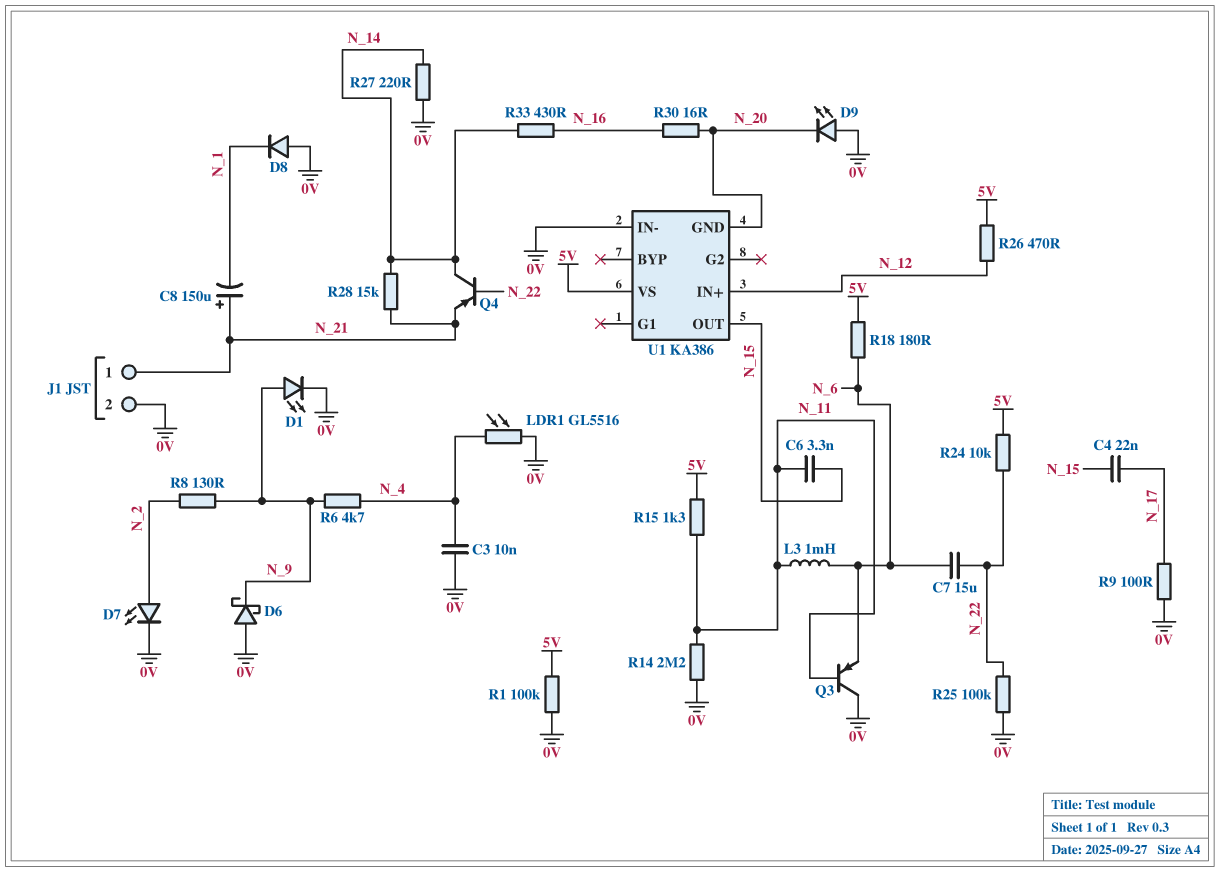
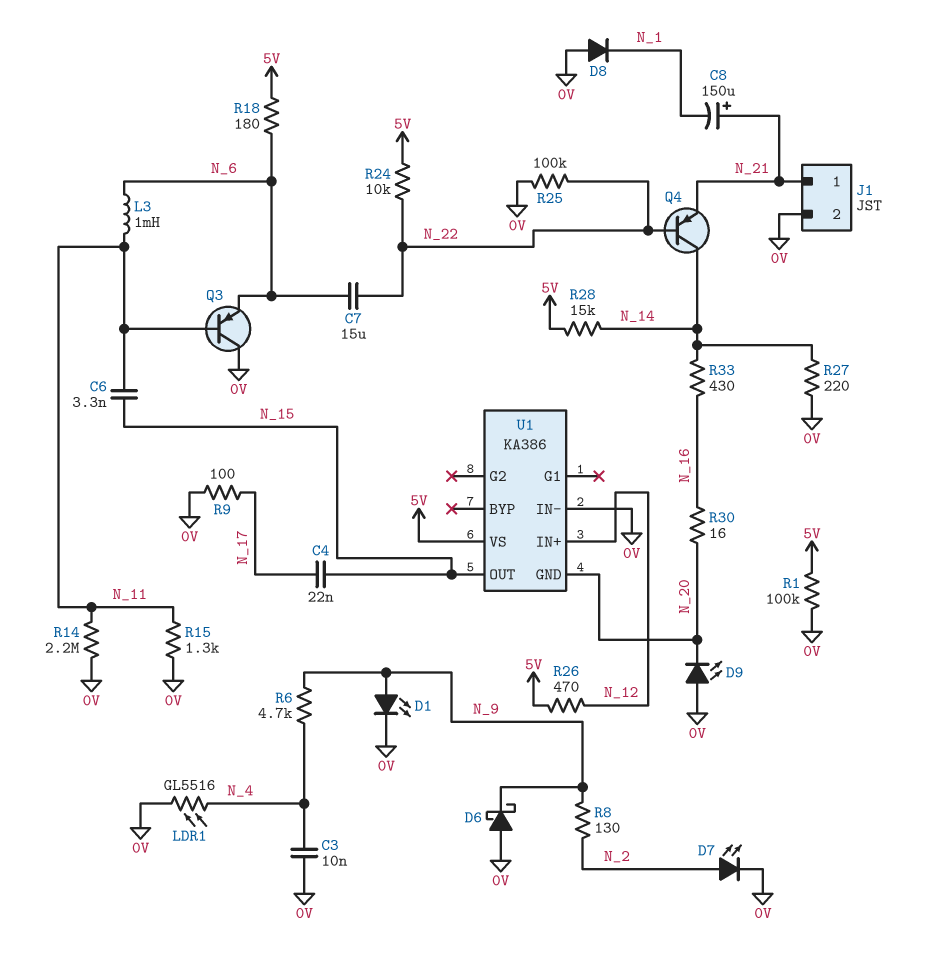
R15: 1.3k (5V, N_11) -> 1.3k (0V, N_11)
R28: 15k (N_14, N_21) -> 15k (5V, N_14)

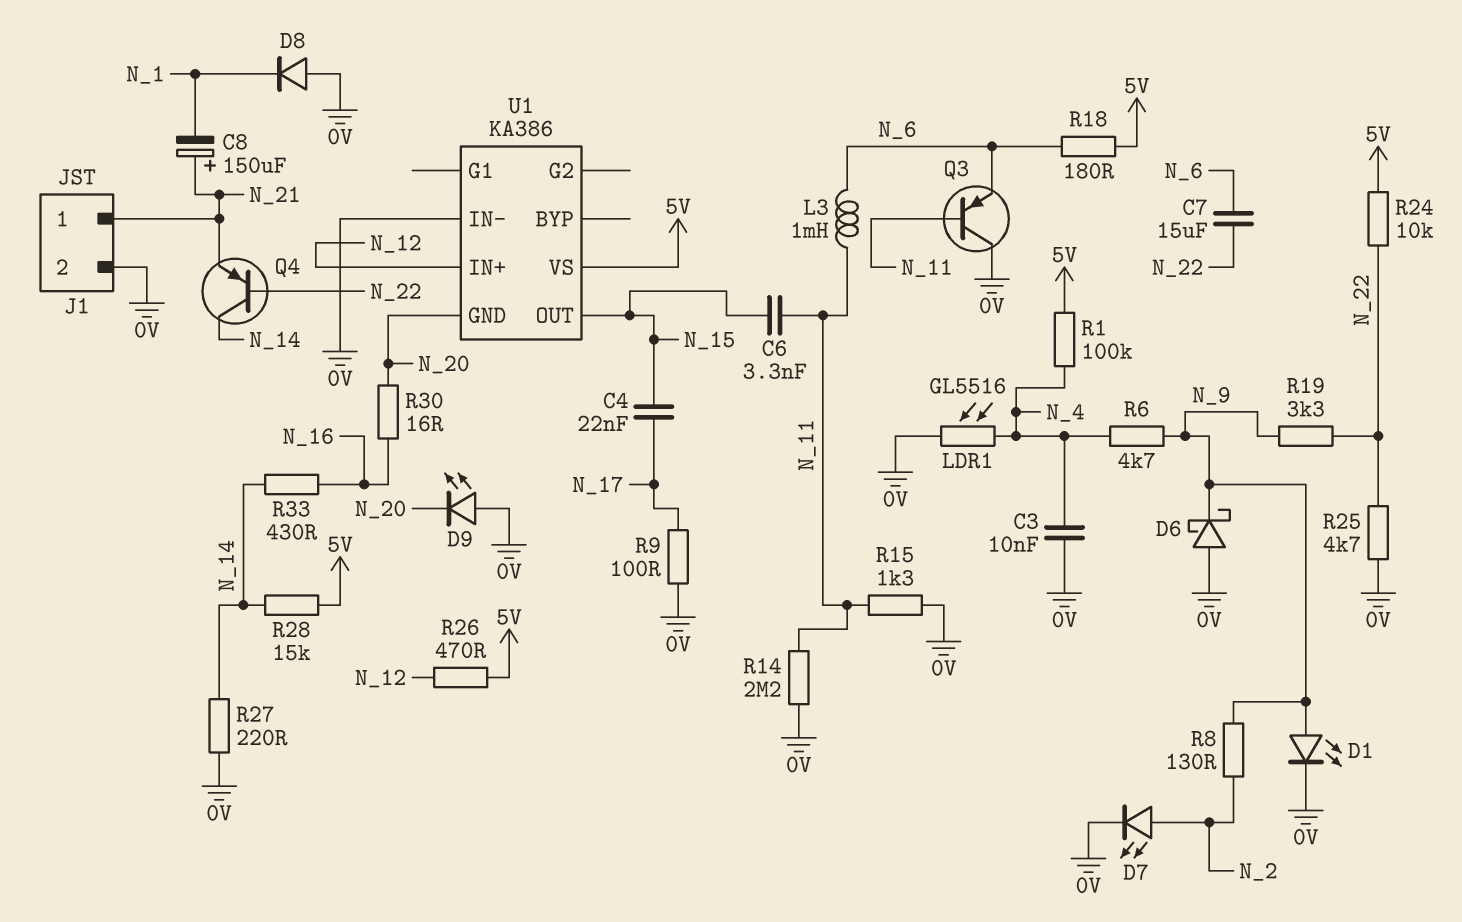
R1: 100k (0V, 5V) -> 100k (5V, N_4)
R19: none -> 3.3k (N_9, N_22)
R25: 100k (0V, N_22) -> 4.7k (0V, N_22)

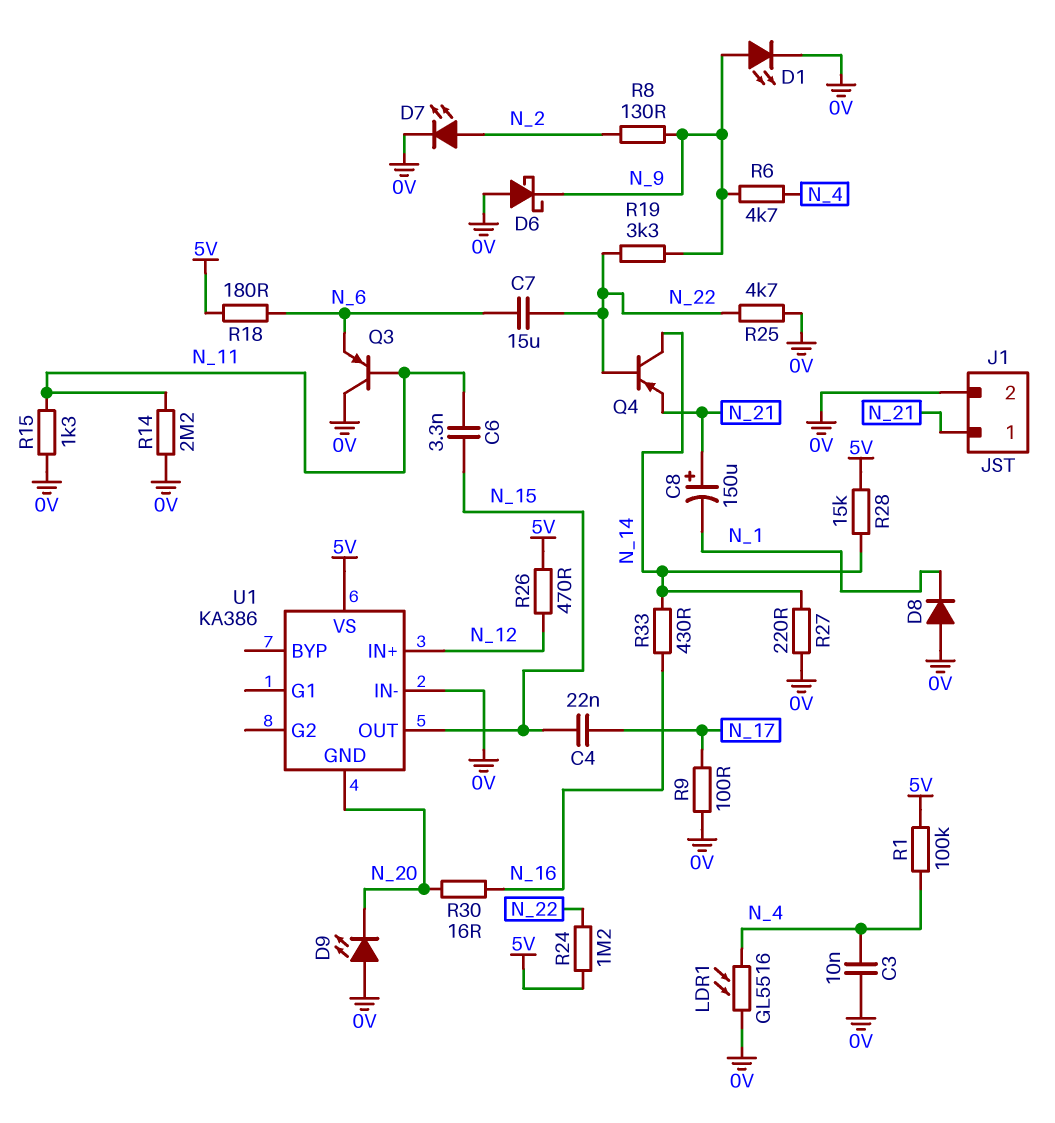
L3: 1mH (N_6, N_11) -> none
R24: 10k (5V, N_22) -> 1.2M (5V, N_22)

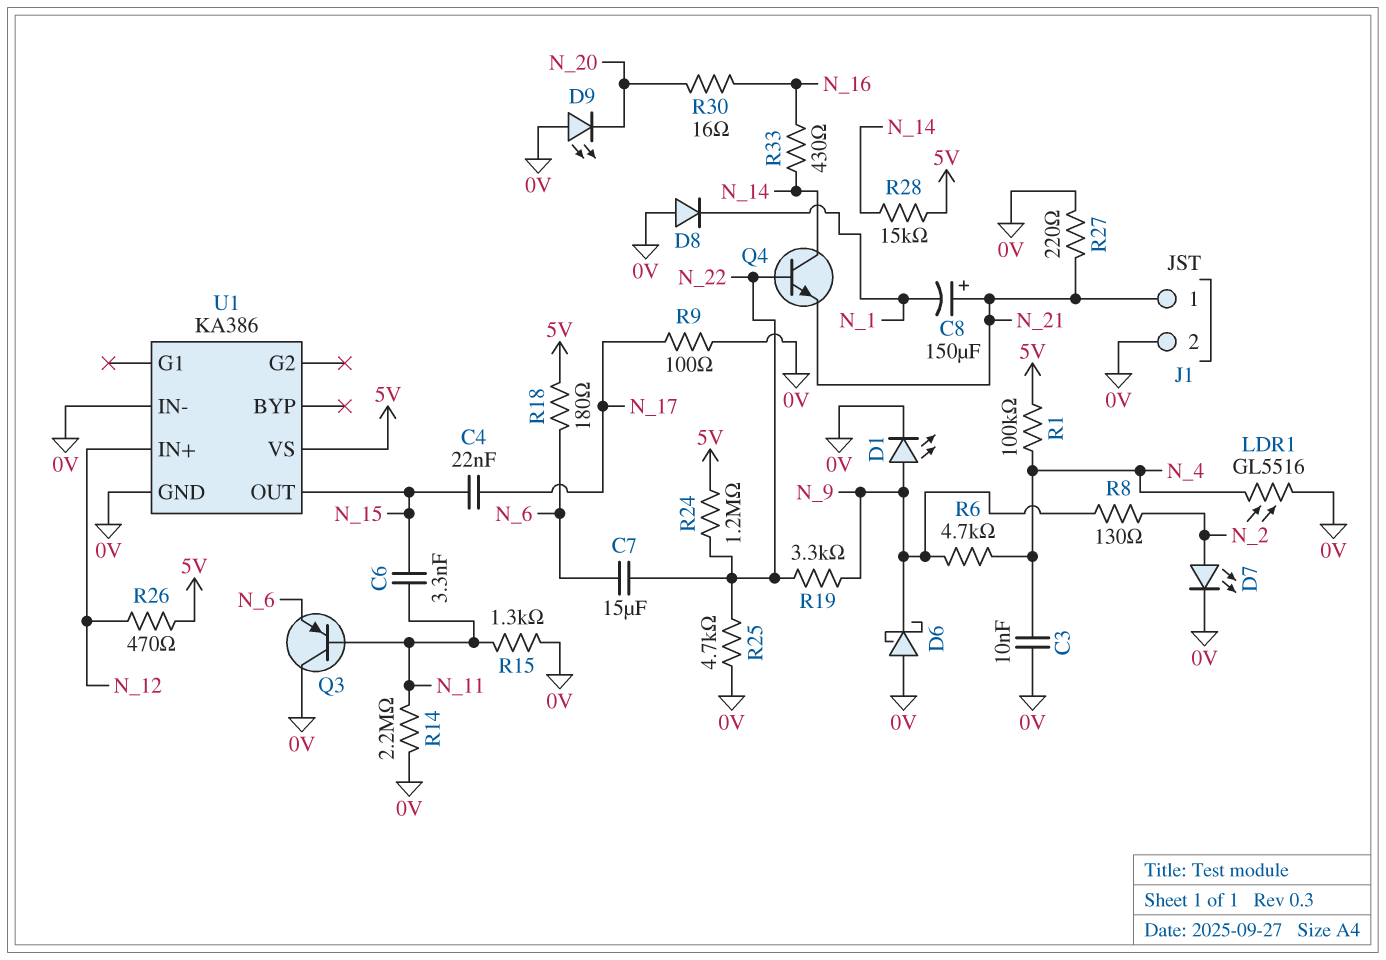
Q4: PNP (B N_22, C N_14, E N_21) -> NPN (B N_22, C N_14, E N_21)
R27: 220 (0V, N_14) -> 220 (0V, N_21)
U1 pin GND: N_20 -> 0V

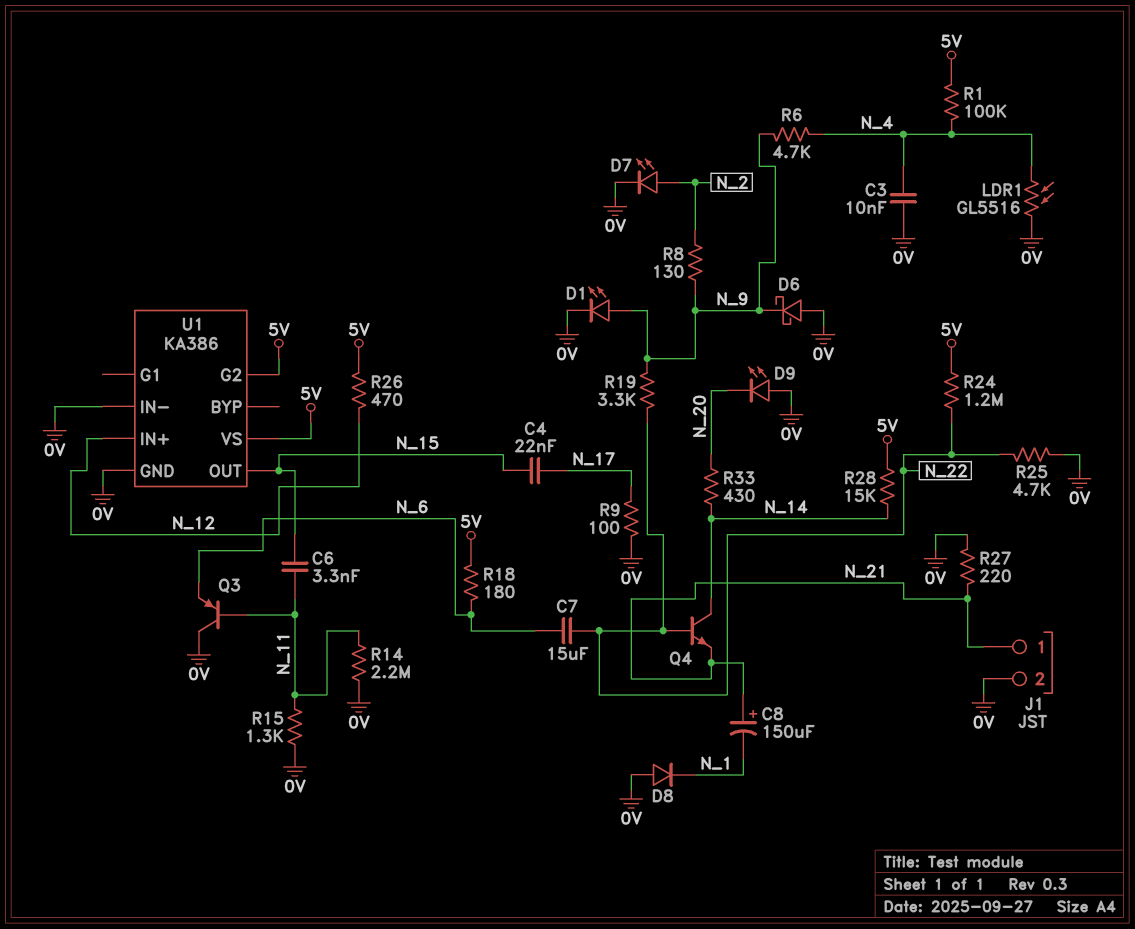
R30: 16 (N_16, N_20) -> none
R33: 430 (N_14, N_16) -> 430 (N_14, N_20)
U1 pin G2: none -> 5V

